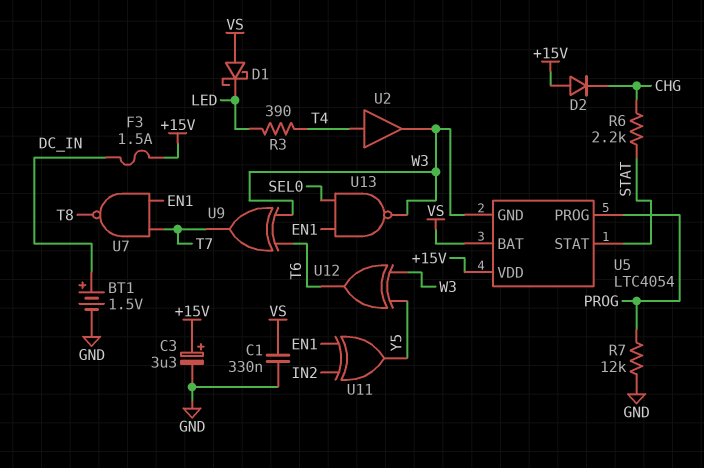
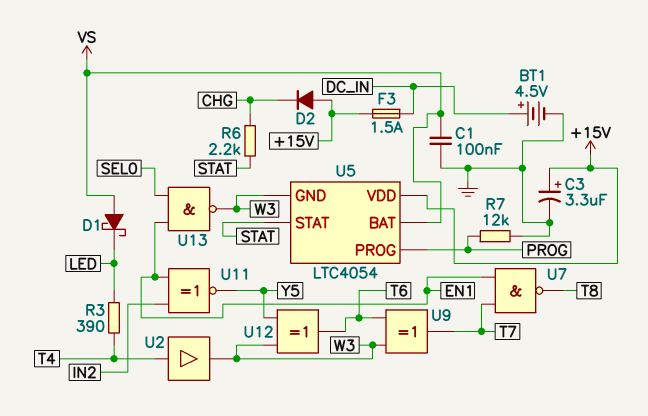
BT1: 1.5V (plus DC_IN, minus GND) -> 4.5V (plus DC_IN, minus GND)
C1: 330nF (GND, VS) -> 100nF (GND, VS)
U11: XOR (in EN1, in IN2, out Y5) -> XNOR (in EN1, in IN2, out Y5)

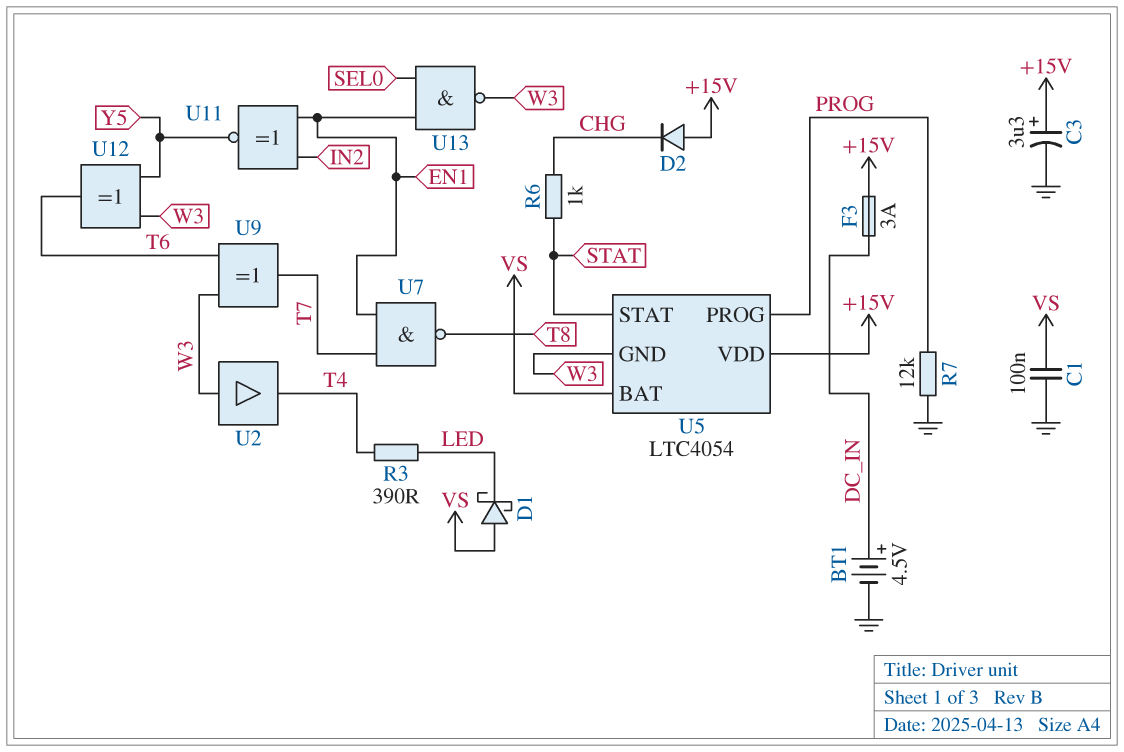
F3: 1.5A (+15V, DC_IN) -> 3A (+15V, DC_IN)
R6: 2.2k (CHG, STAT) -> 1k (CHG, STAT)
U2: buffer (in T4, out W3) -> buffer (in W3, out T4)

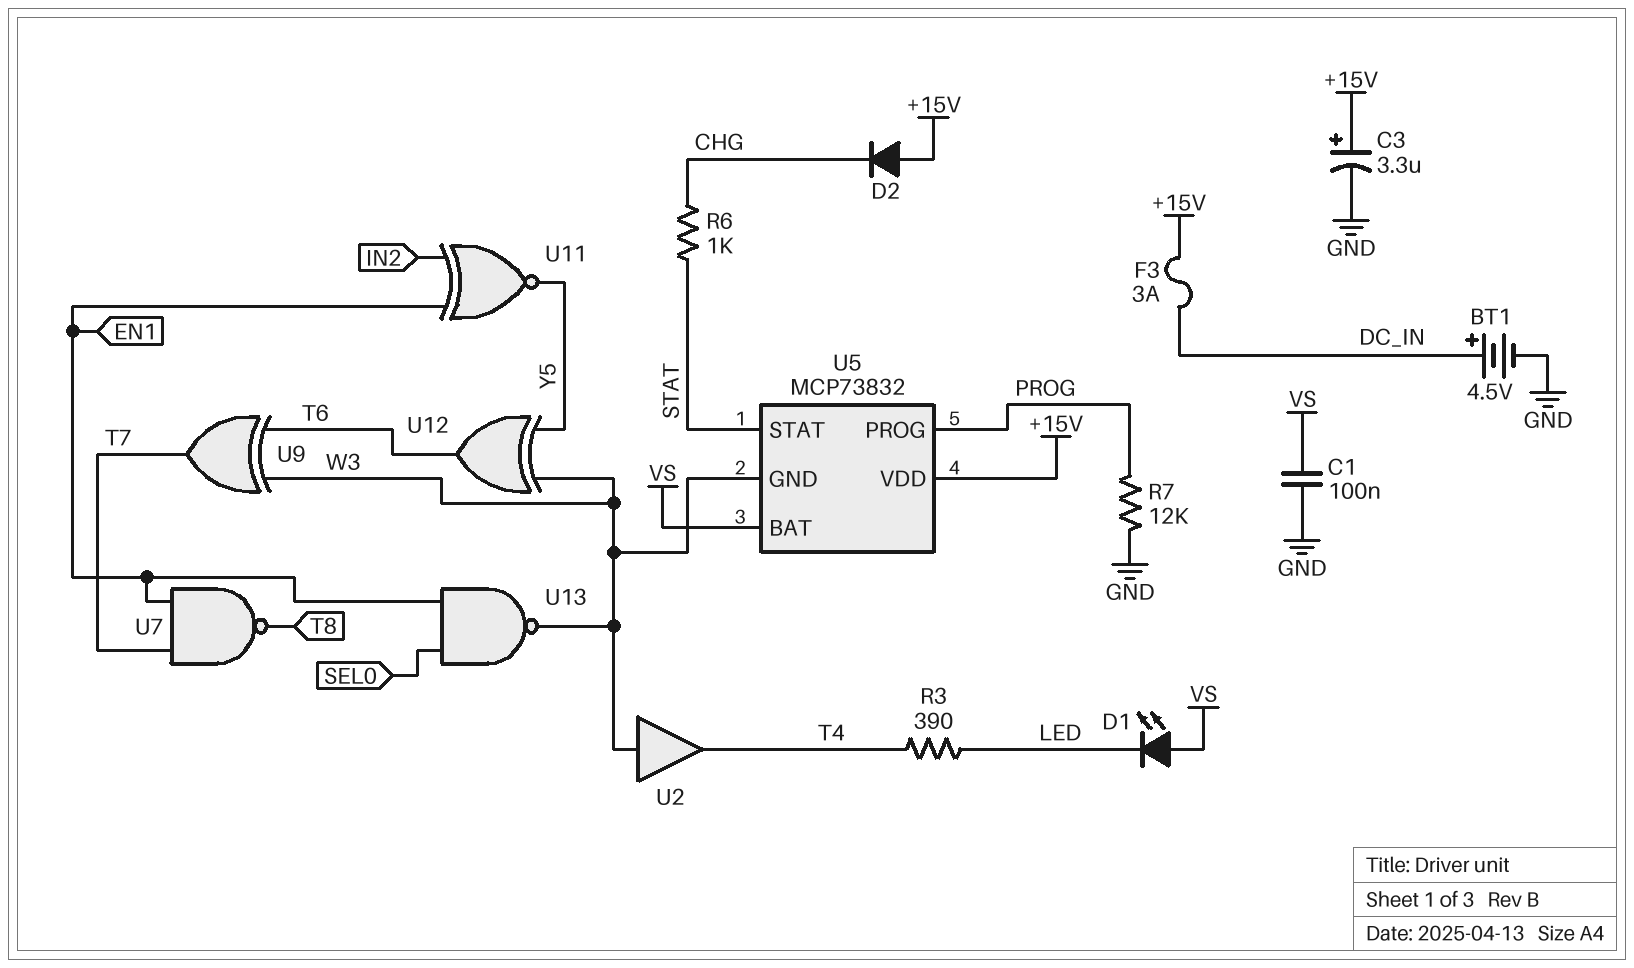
D1: schottky (A VS, K LED) -> LED (A VS, K LED)
U5: LTC4054 -> MCP73832

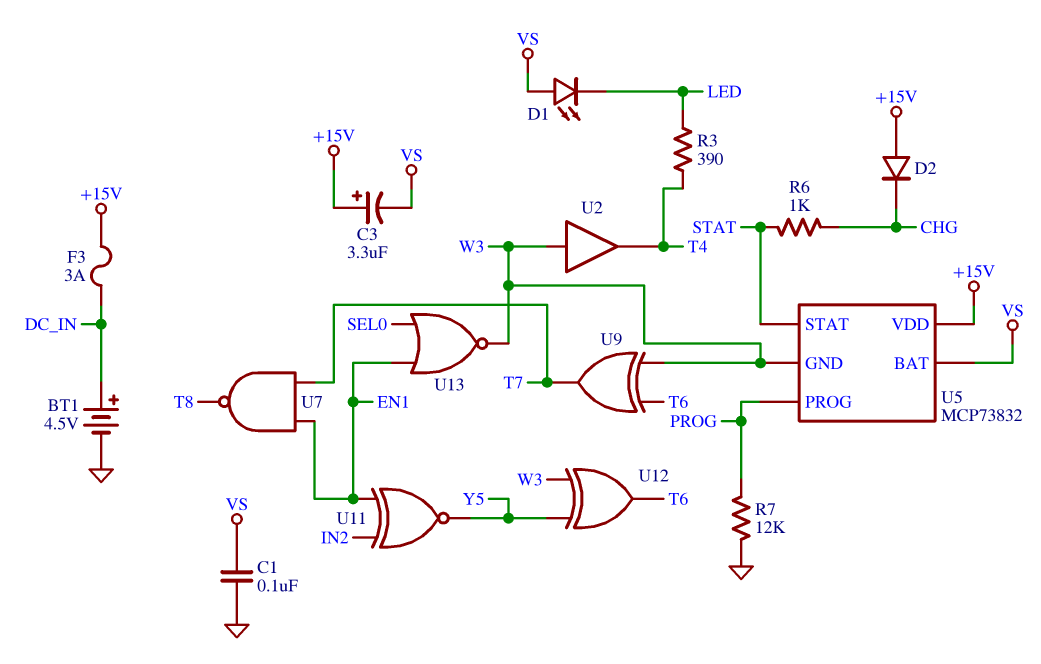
C3: 3.3uF (plus +15V, minus GND) -> 3.3uF (plus +15V, minus VS)
U13: NAND (in EN1, in SEL0, out W3) -> NOR (in EN1, in SEL0, out W3)

